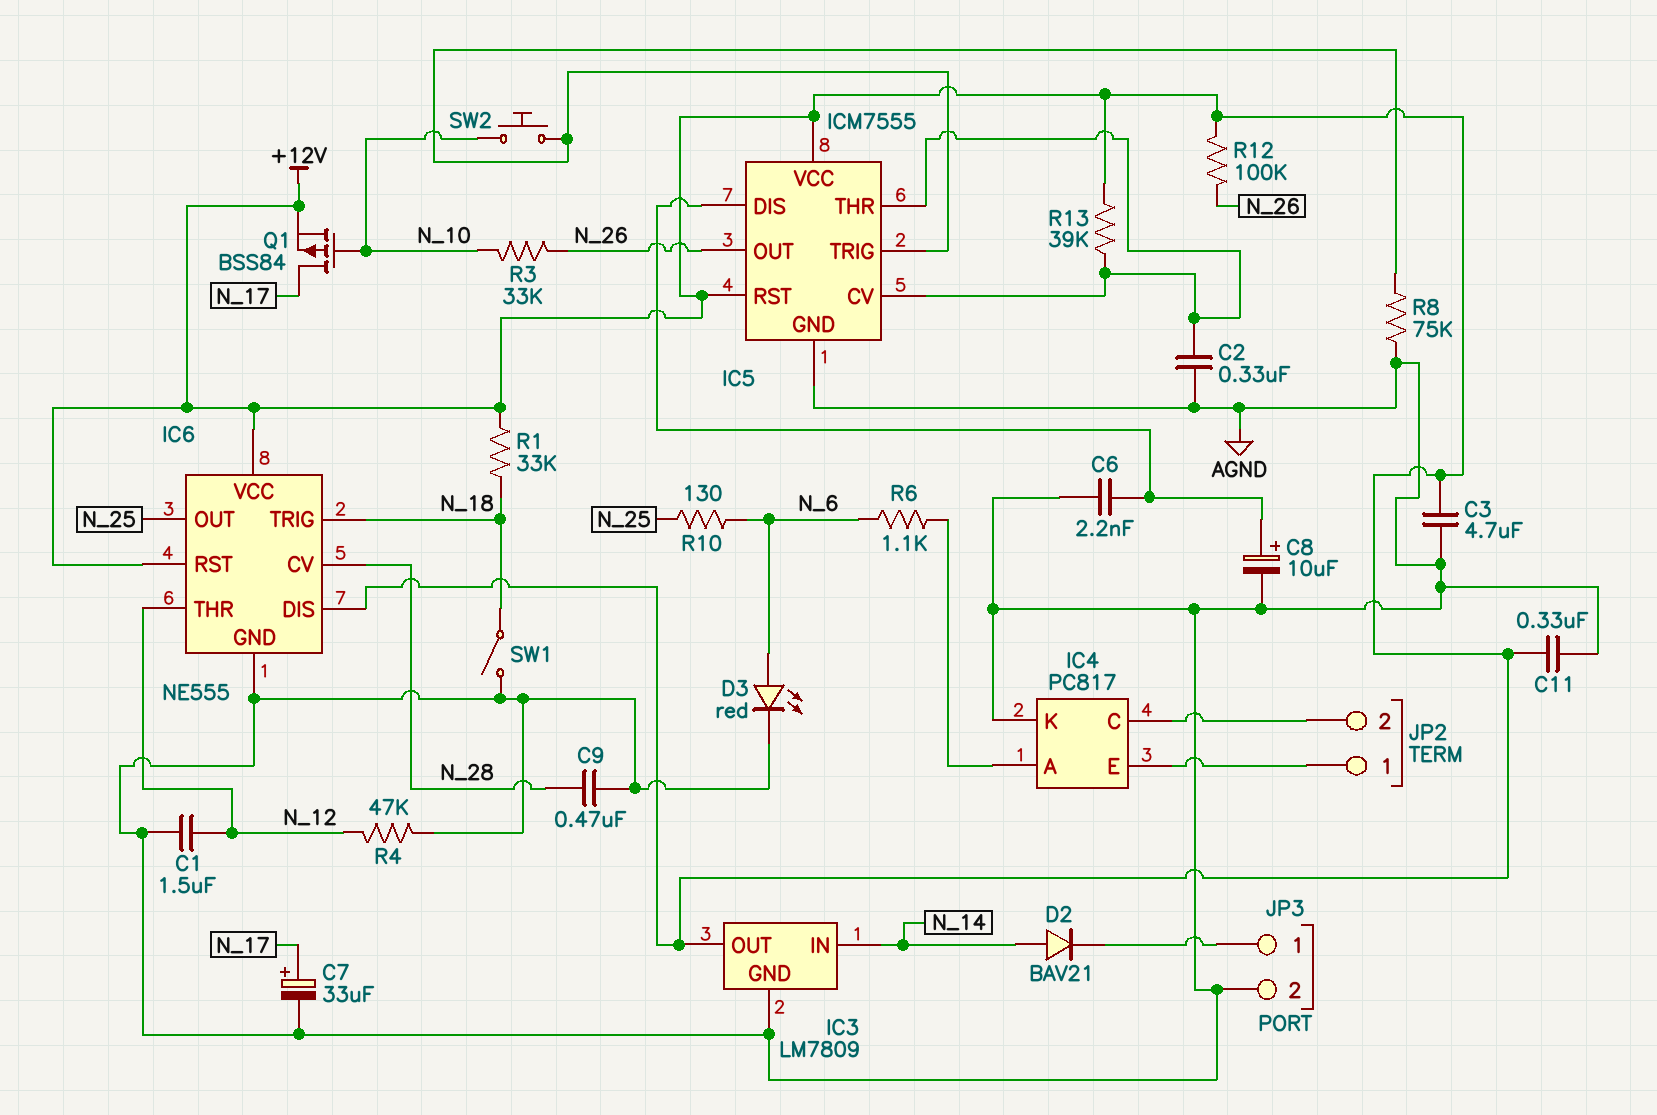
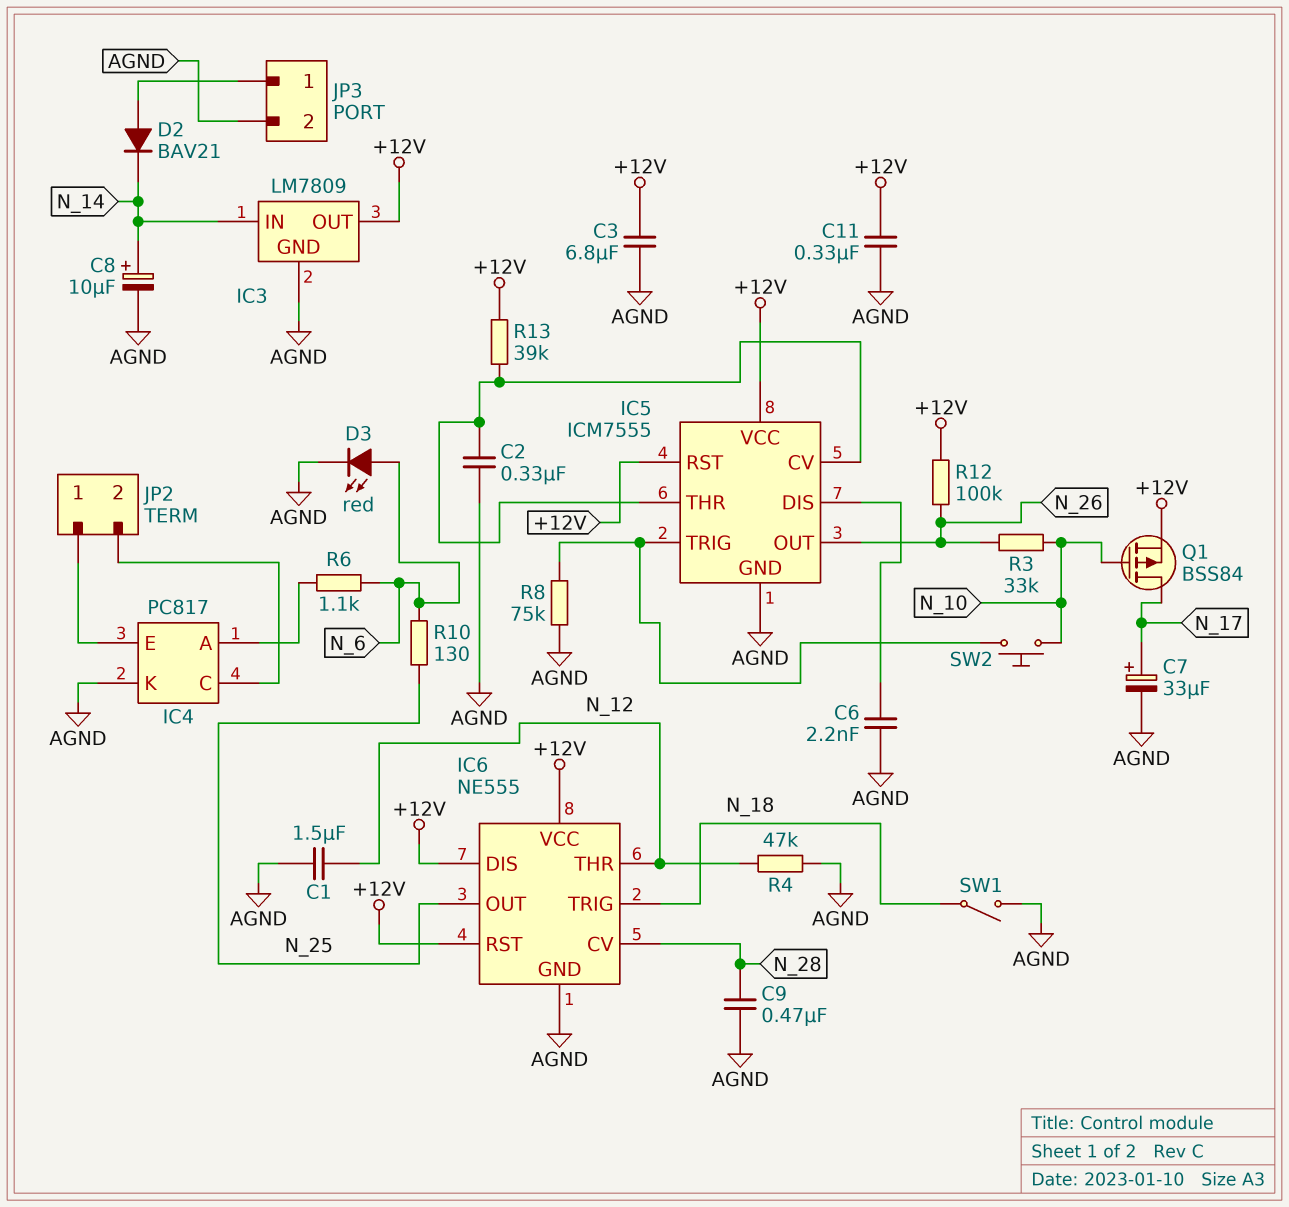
C3: 4.7uF (+12V, AGND) -> 6.8uF (+12V, AGND)
C8: 10uF (plus IC5/DIS, minus AGND) -> 10uF (plus N_14, minus AGND)
D2: diode BAV21 (A N_14, K JP3/1) -> diode BAV21 (A JP3/1, K N_14)
R1: 33k (+12V, N_18) -> none

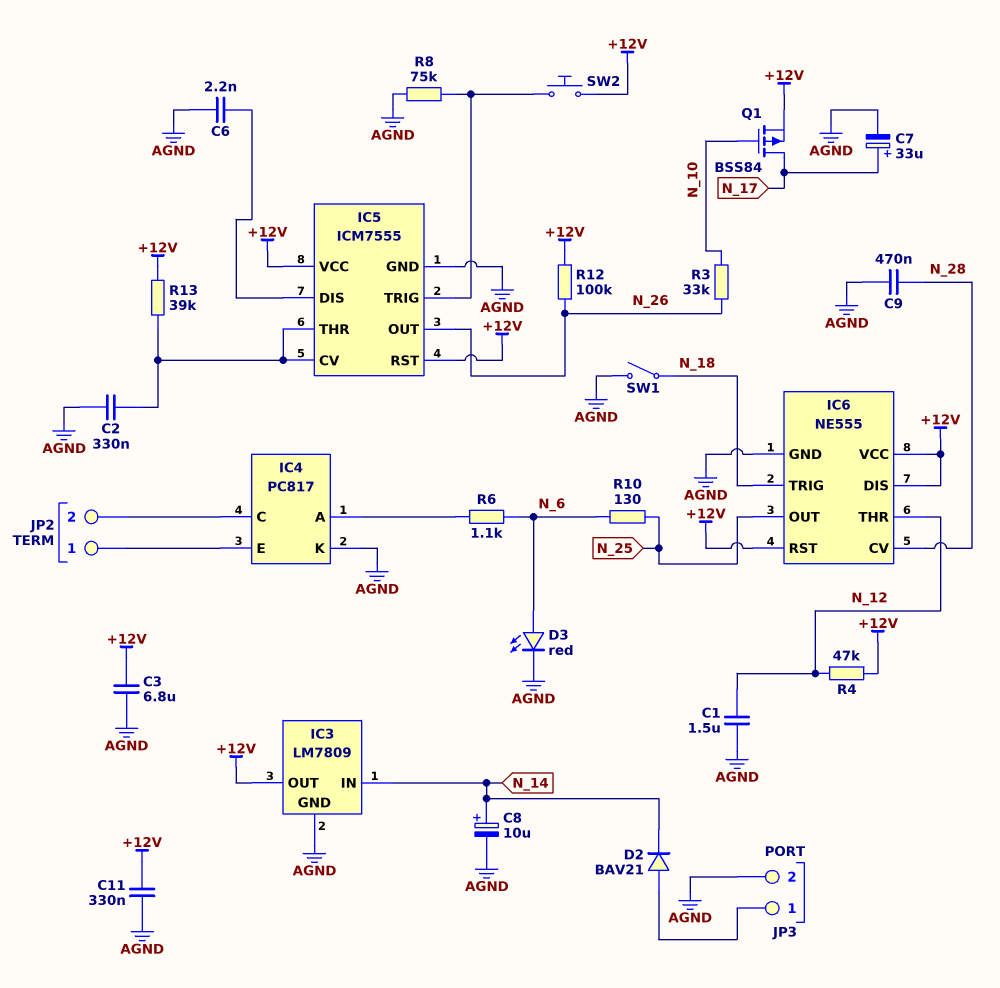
R4: 47k (AGND, N_12) -> 47k (+12V, N_12)
SW2: button (IC5/TRIG, N_10) -> button (+12V, IC5/TRIG)

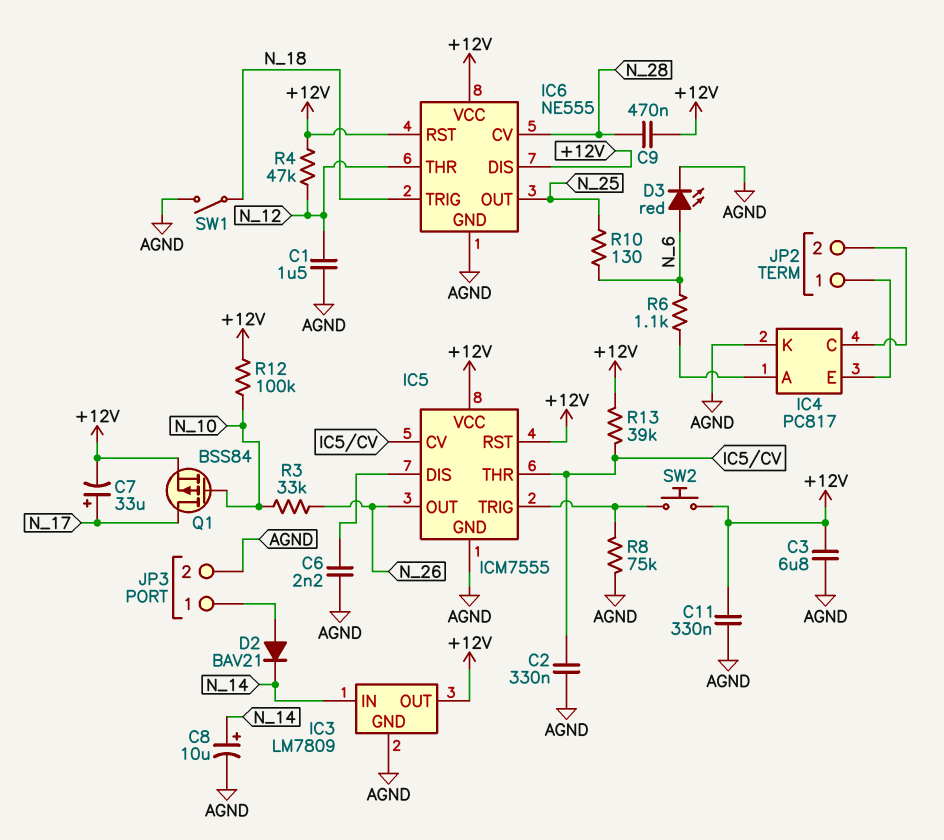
C7: 33uF (plus N_17, minus AGND) -> 33uF (plus N_17, minus +12V)
C9: 470nF (AGND, N_28) -> 470nF (+12V, N_28)
R12: 100k (+12V, N_26) -> 100k (+12V, N_10)

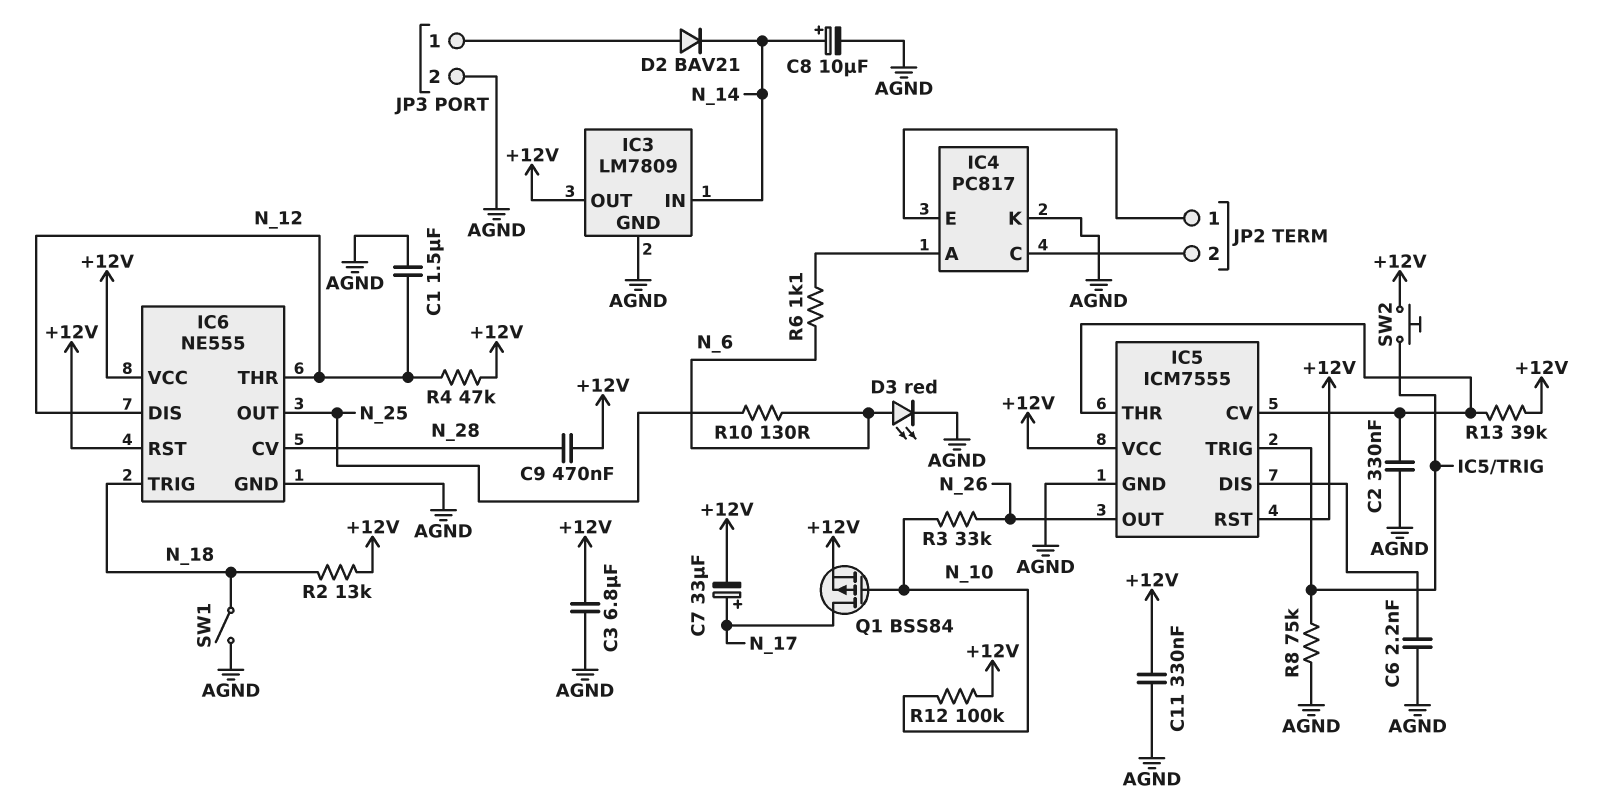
IC6 pin DIS: +12V -> N_12
R2: none -> 13k (+12V, N_18)

